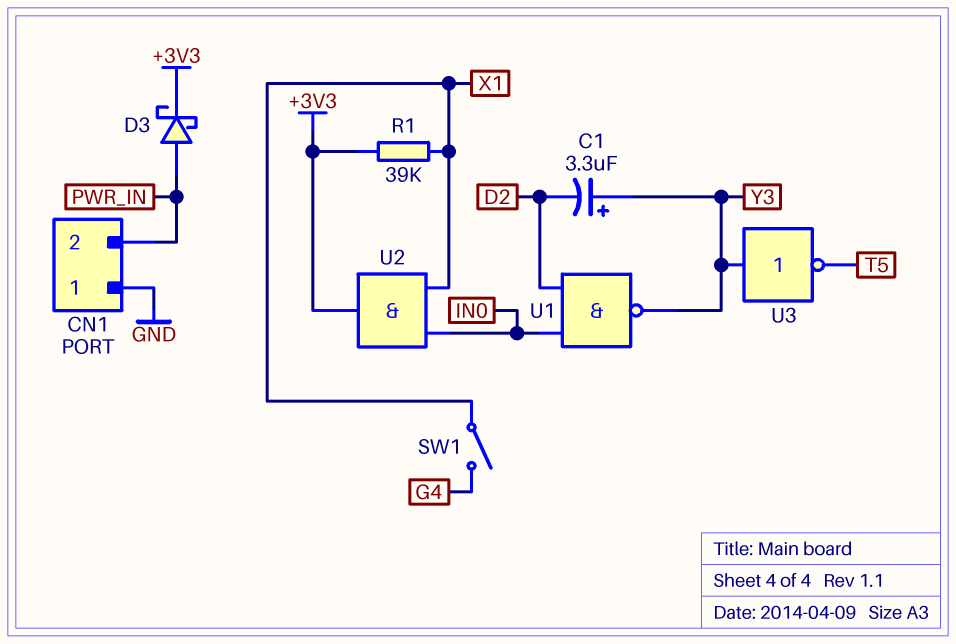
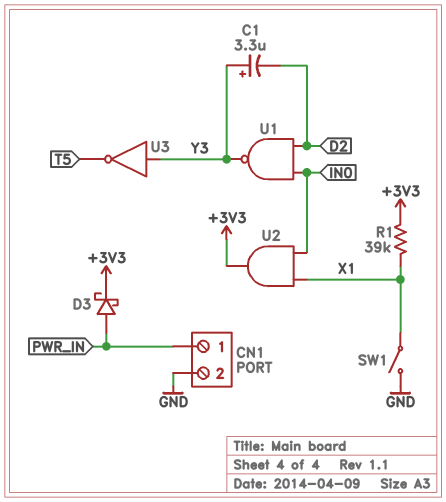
CN1 pin 1: GND -> PWR_IN
CN1 pin 2: PWR_IN -> GND
SW1: switch (G4, X1) -> switch (GND, X1)

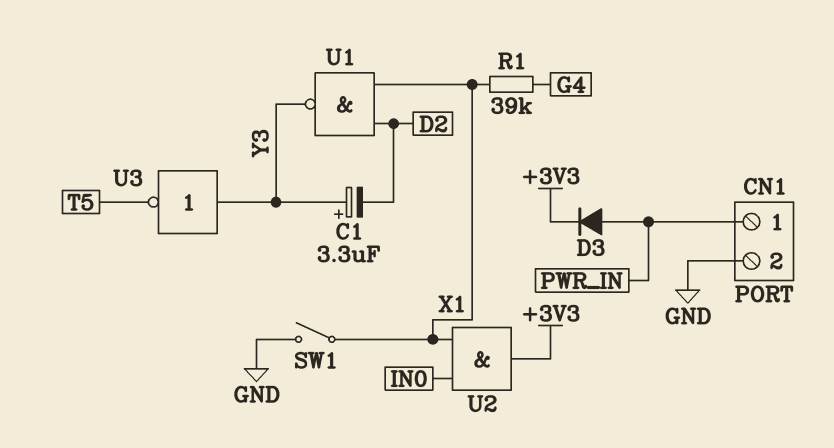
D3: schottky (A PWR_IN, K +3V3) -> diode (A PWR_IN, K +3V3)
R1: 39k (+3V3, X1) -> 39k (G4, X1)
U1: NAND (in D2, in IN0, out Y3) -> NAND (in D2, in X1, out Y3)

